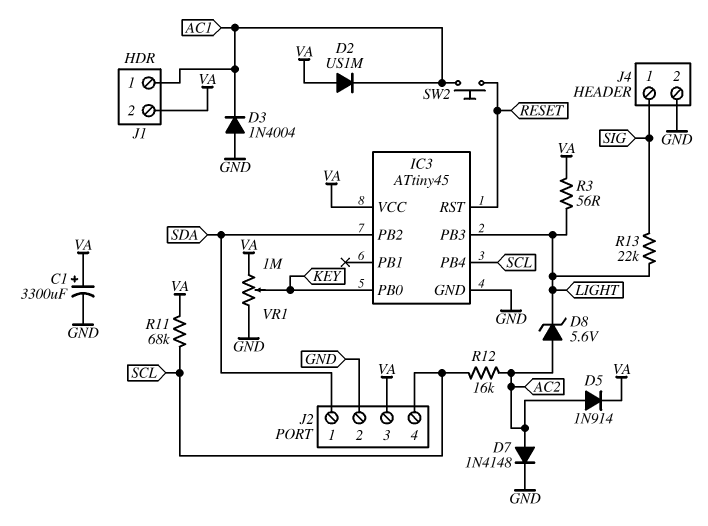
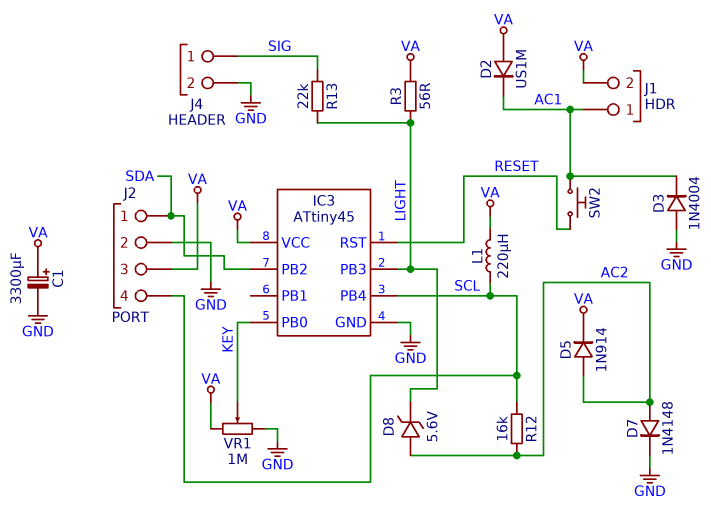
L1: none -> 220uH (SCL, VA)
R11: 68k (SCL, VA) -> none

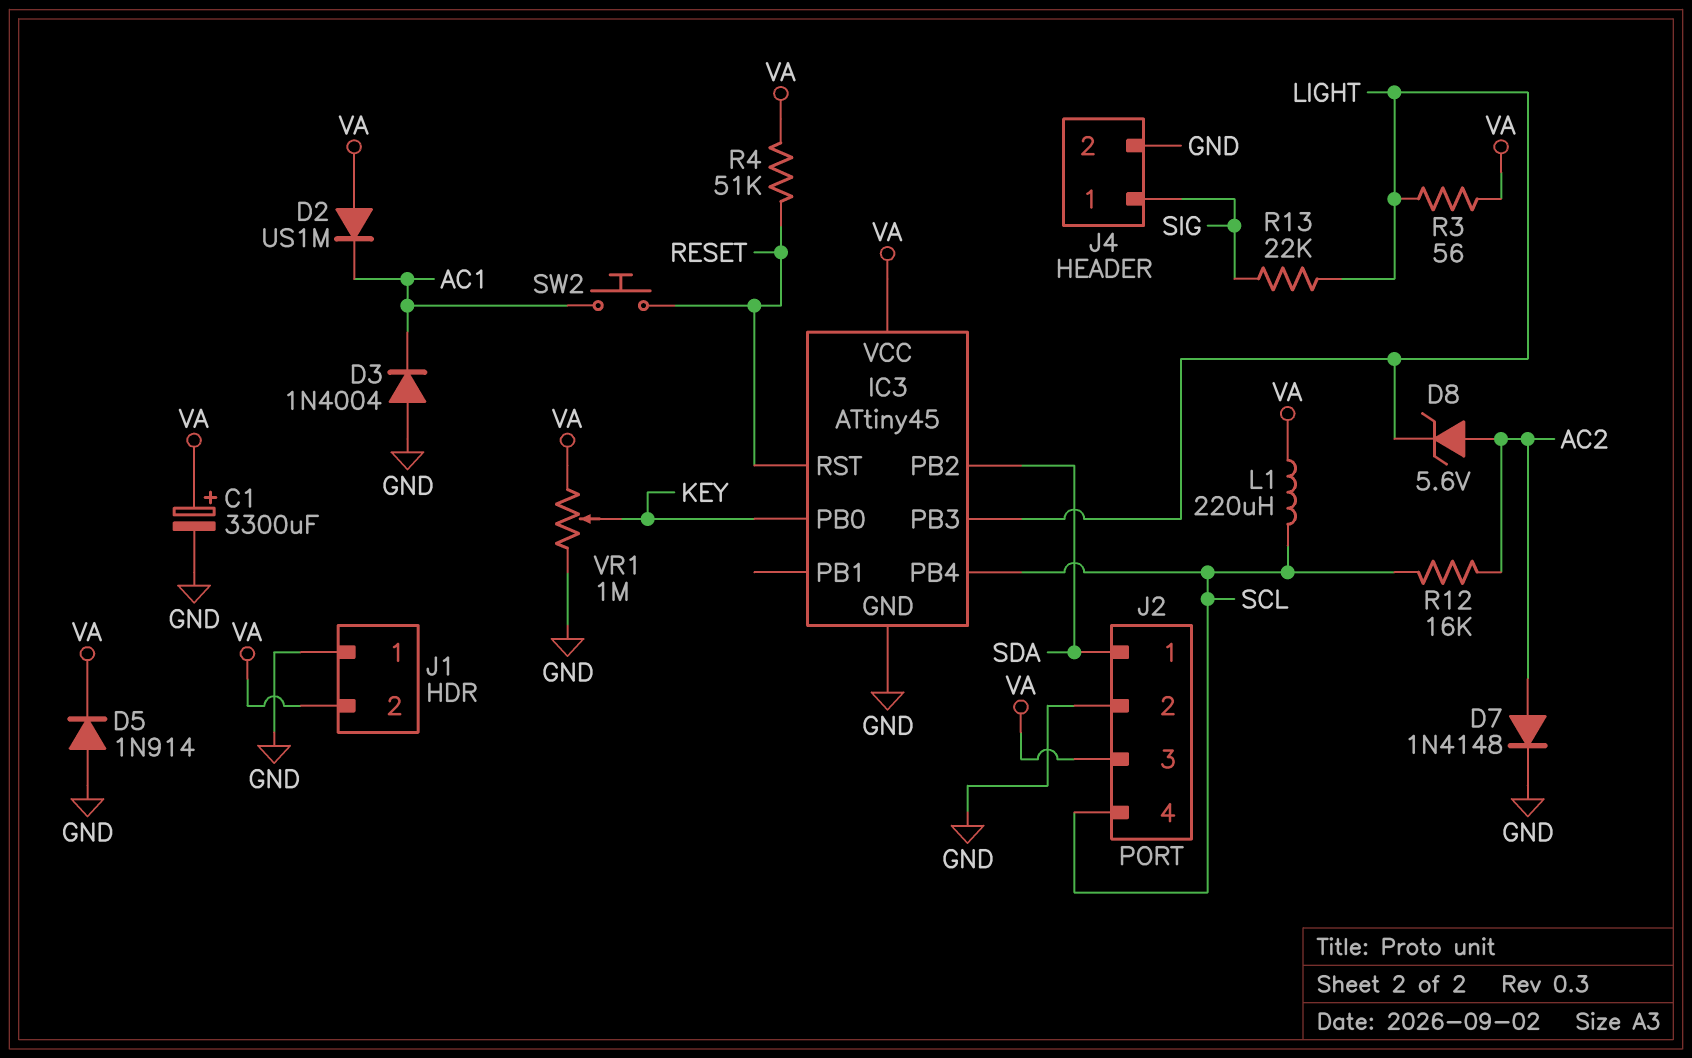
D5: diode 1N914 (A AC2, K VA) -> diode 1N914 (A GND, K VA)
J1 pin 1: AC1 -> GND
R4: none -> 51k (RESET, VA)

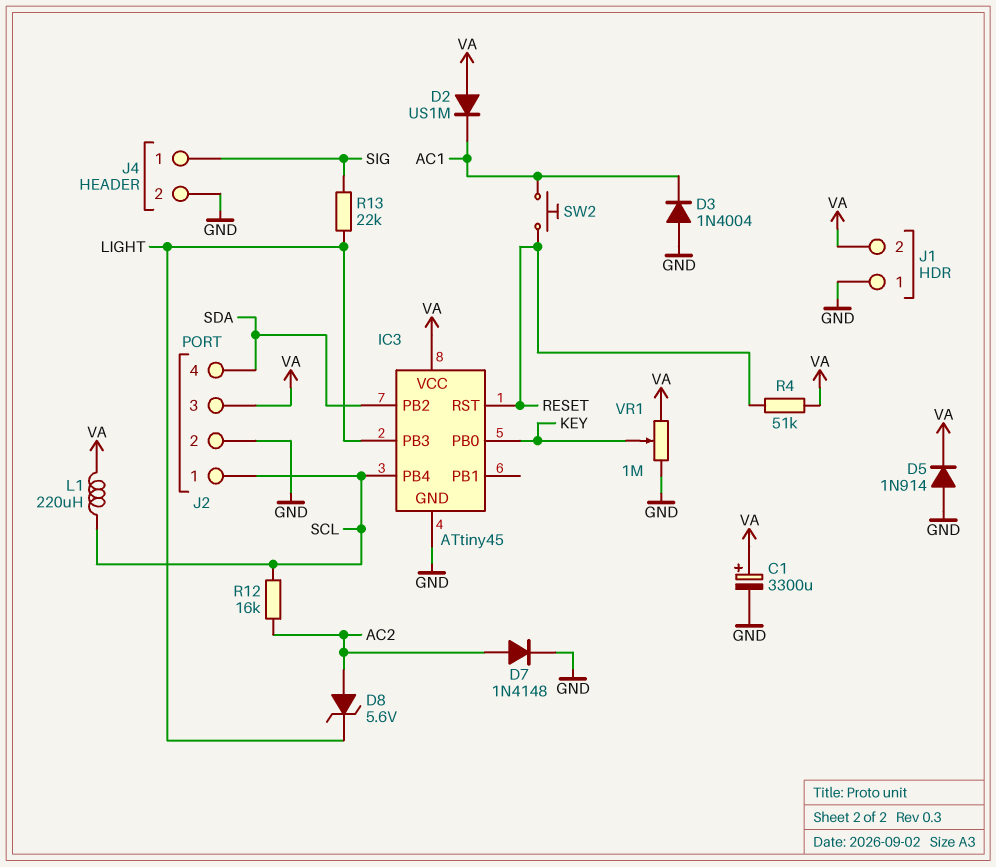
J2 pin 1: SDA -> SCL
J2 pin 4: SCL -> SDA
R3: 56 (LIGHT, VA) -> none

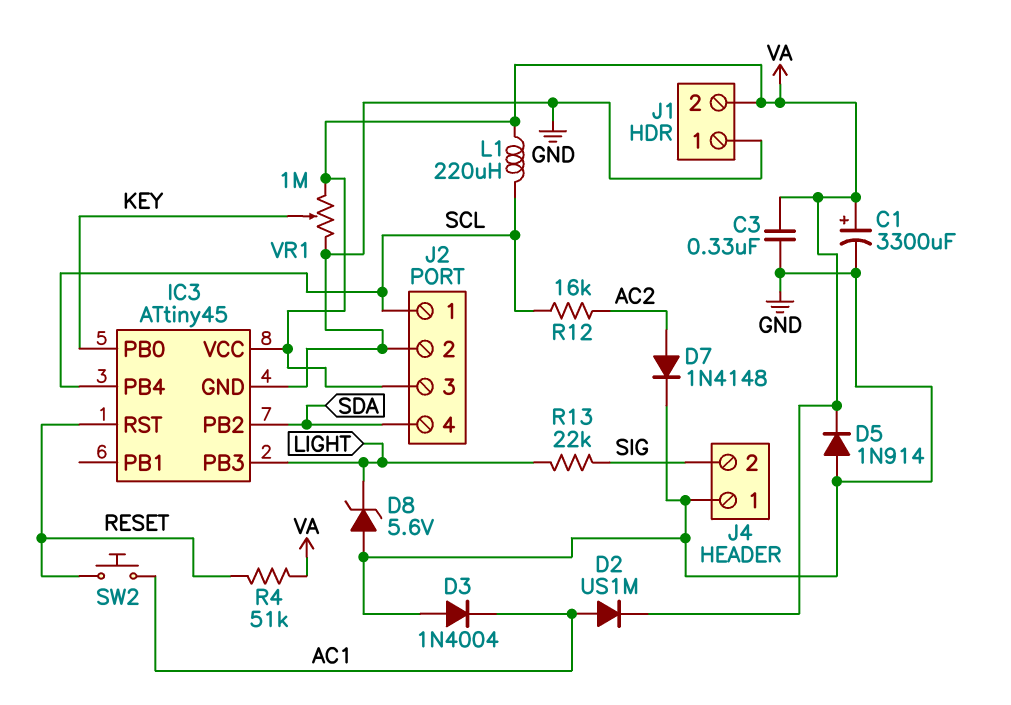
C3: none -> 330nF (GND, VA)
D2: diode US1M (A VA, K AC1) -> diode US1M (A AC1, K VA)
D8: zener 5.6V (A AC2, K LIGHT) -> zener 5.6V (A GND, K LIGHT)
J4 pin 1: SIG -> GND
J4 pin 2: GND -> SIG

